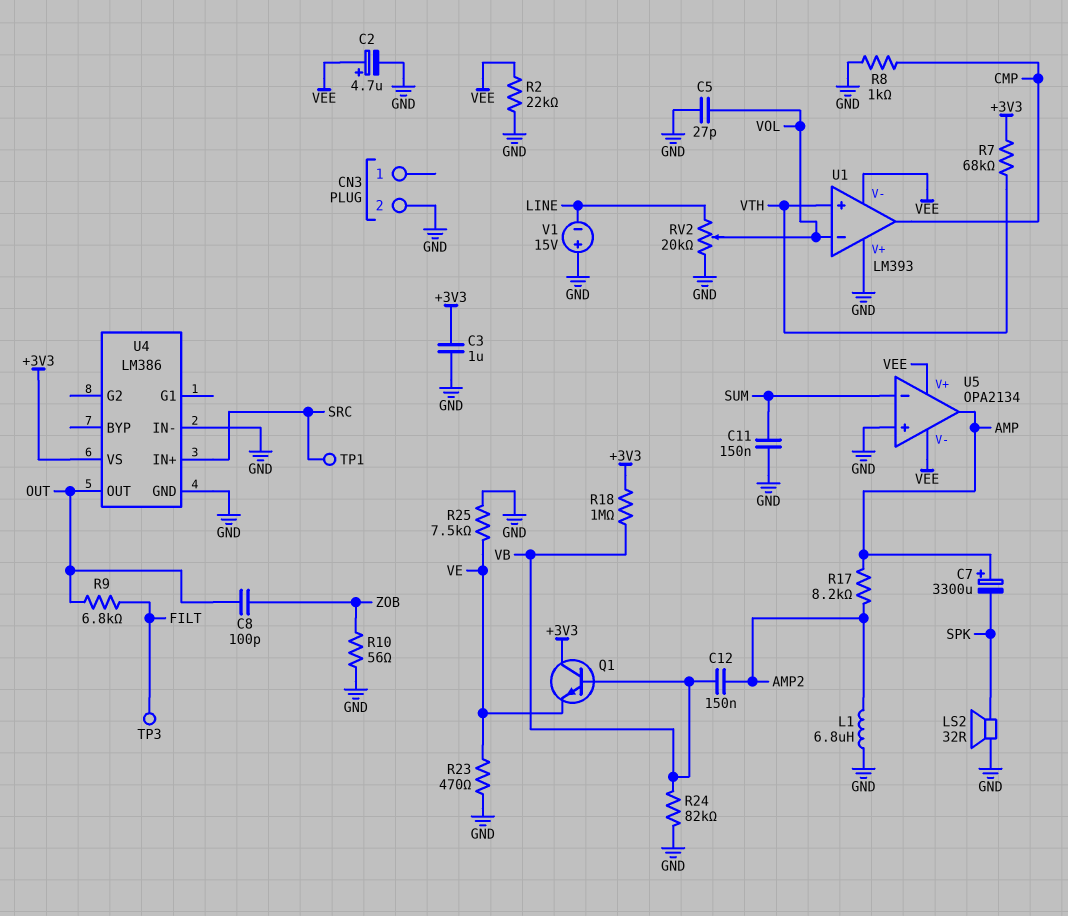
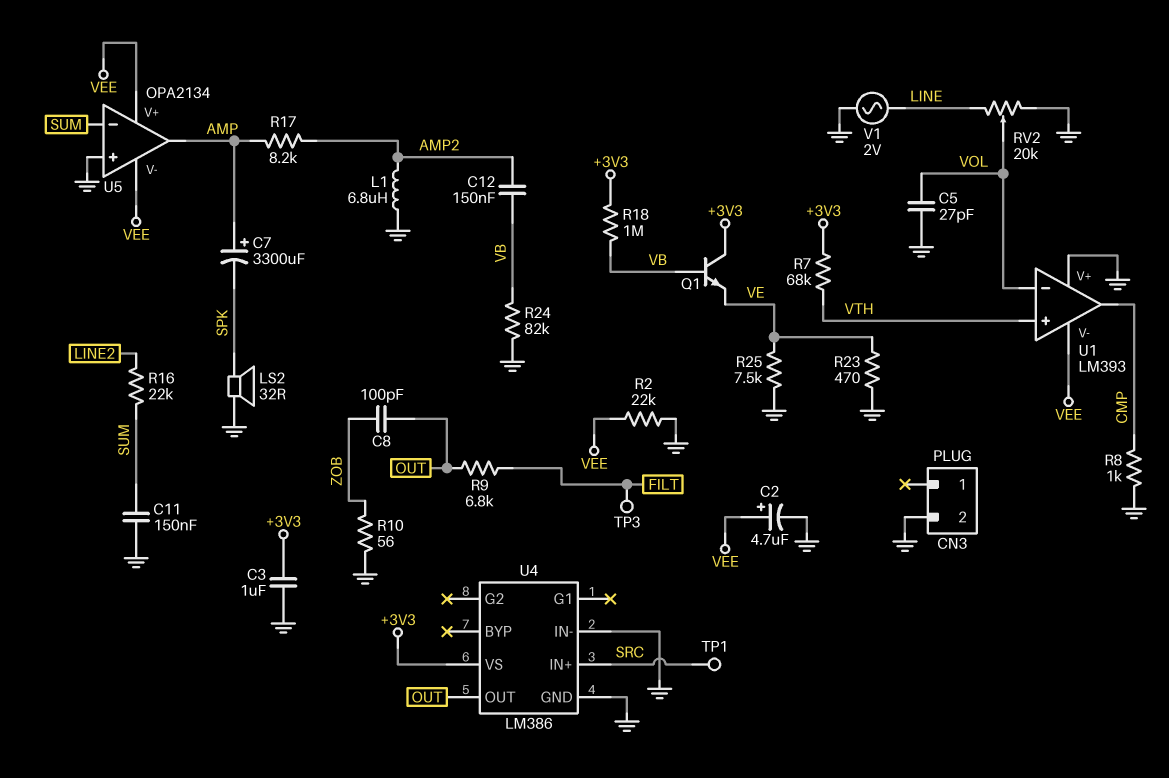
R16: none -> 22k (LINE2, SUM)
V1: 15V (plus GND, minus LINE) -> AC 2V (GND, LINE)

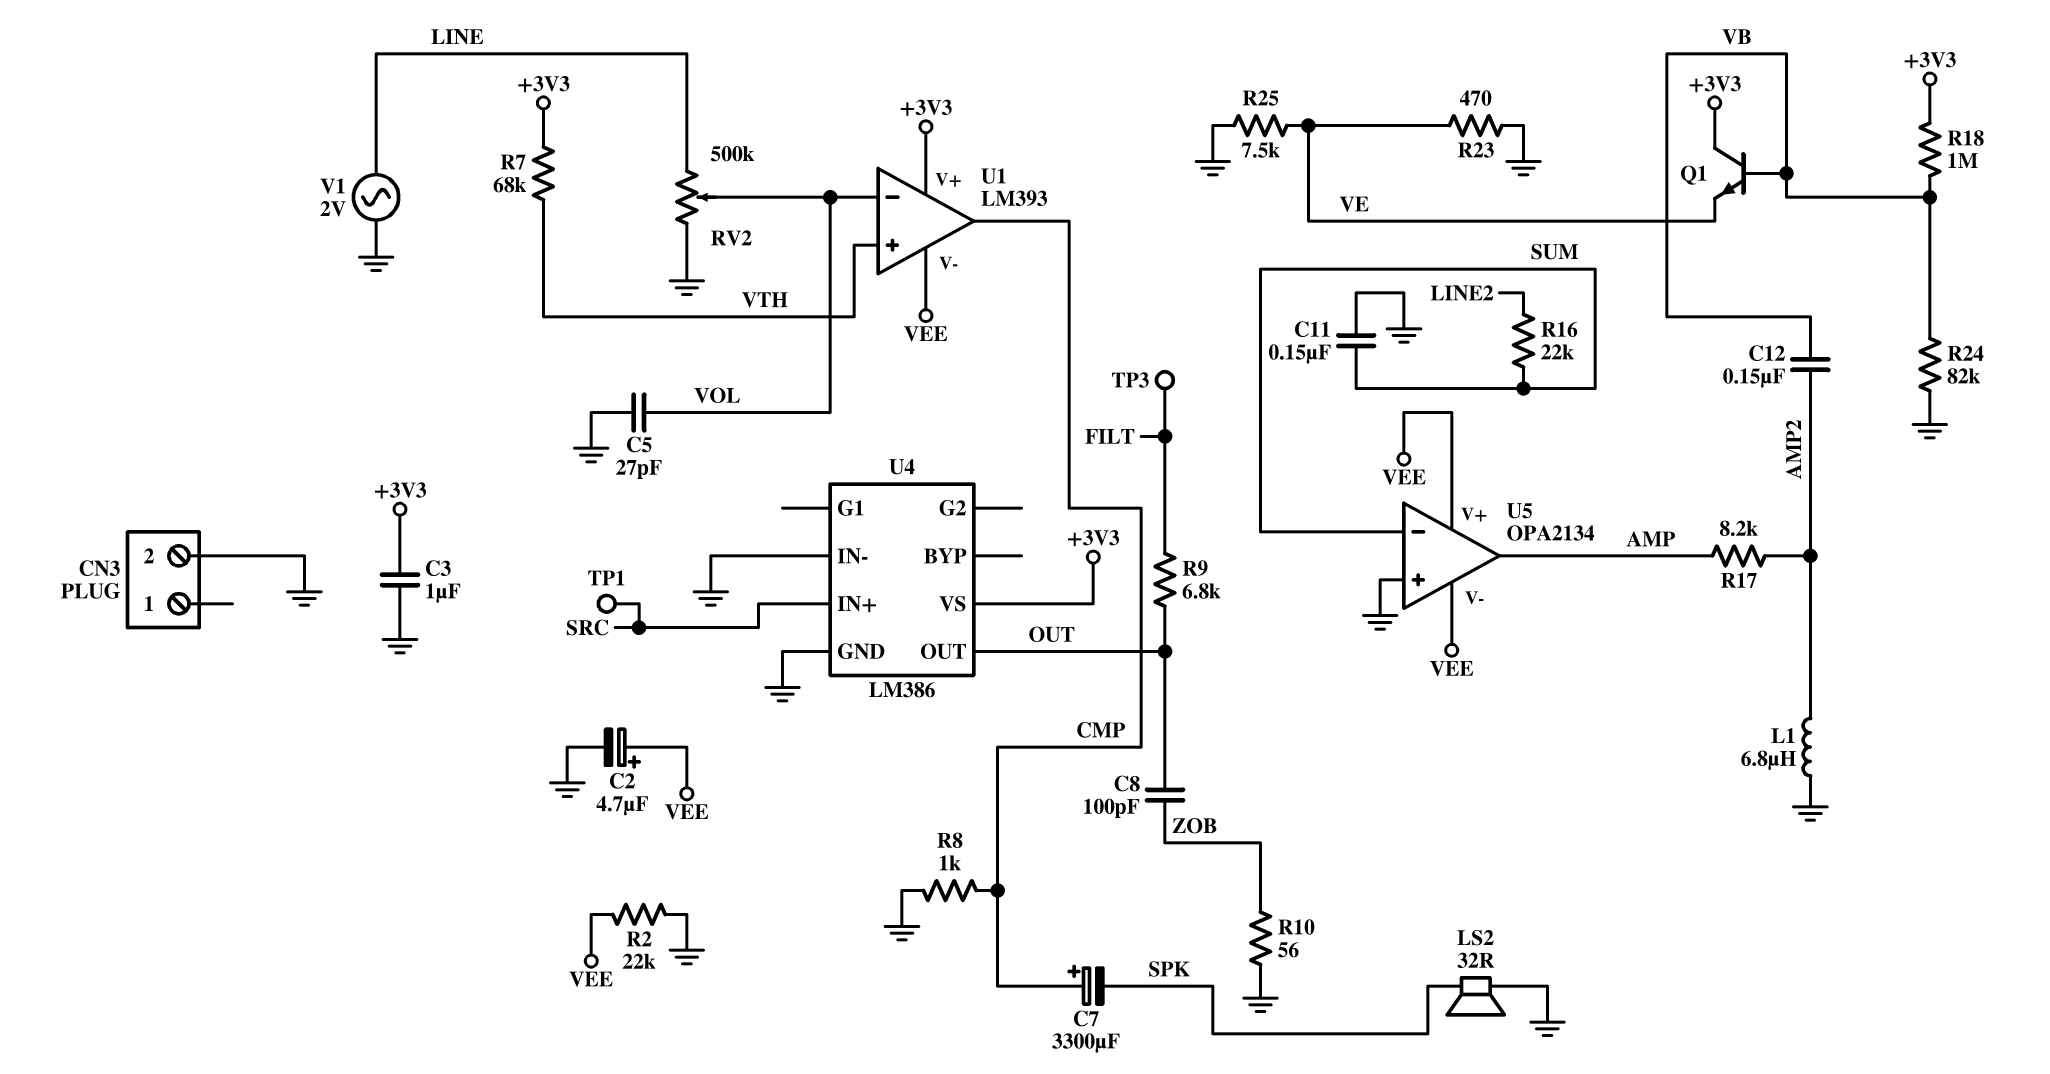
C7: 3300uF (plus AMP, minus SPK) -> 3300uF (plus CMP, minus SPK)
RV2: 20k (GND, LINE, wiper VOL) -> 500k (GND, LINE, wiper VOL)
U1 pin V+: GND -> +3V3

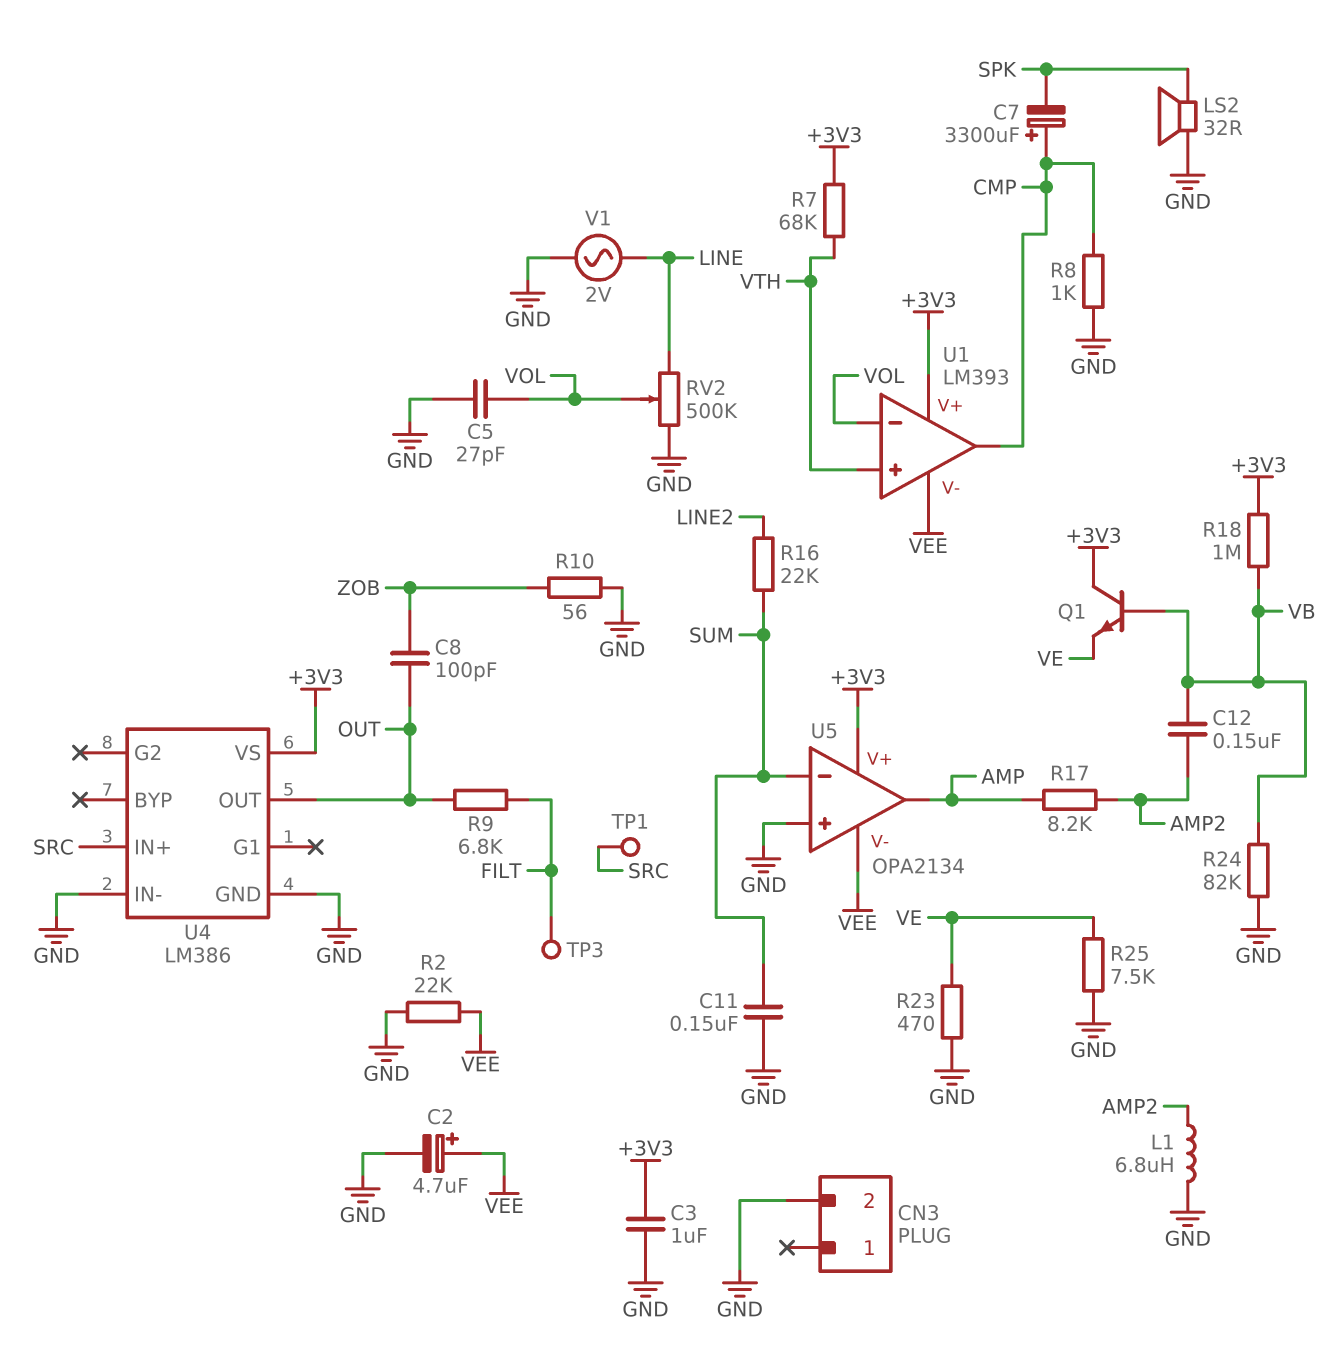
U5 pin V+: VEE -> +3V3

